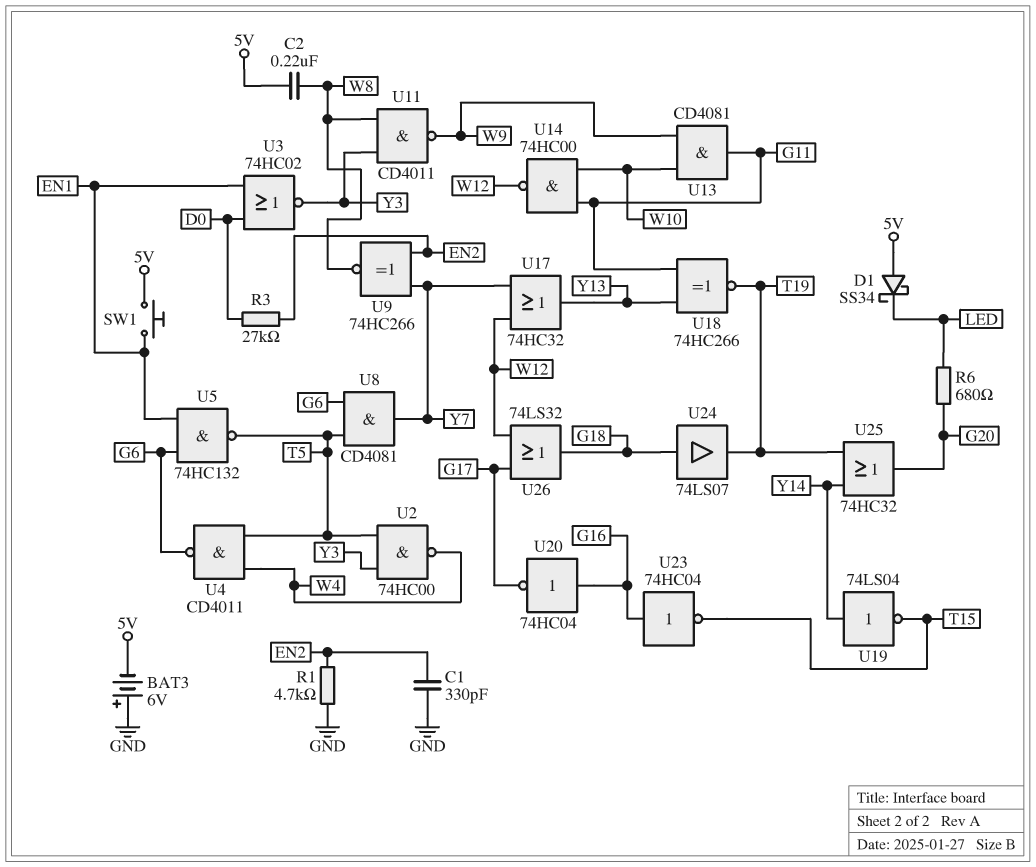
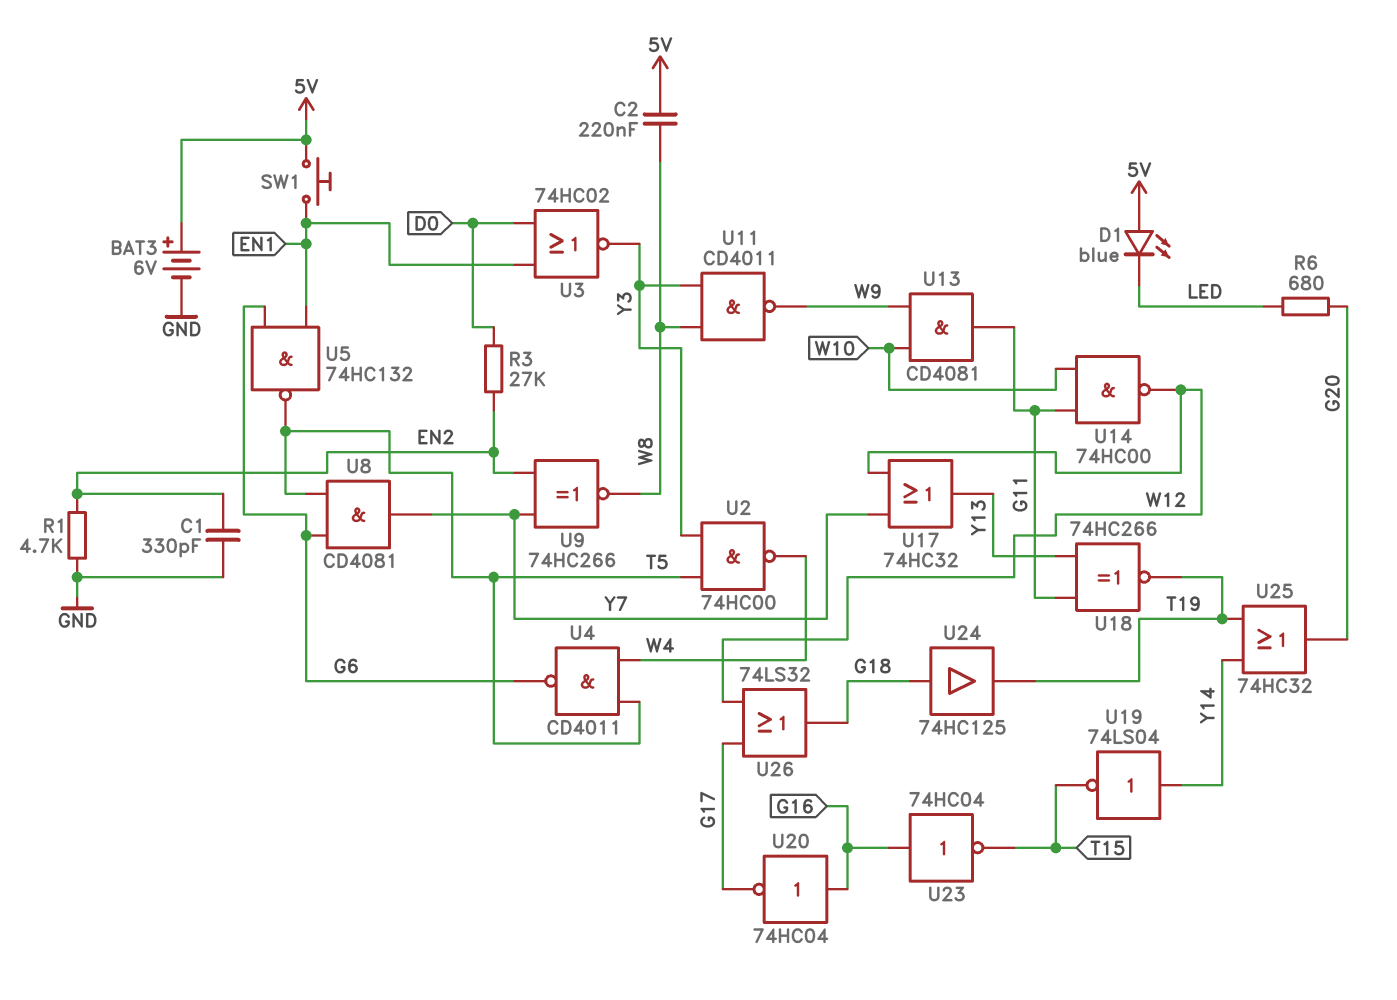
BAT3: 6V (plus GND, minus 5V) -> 6V (plus 5V, minus GND)
D1: schottky SS34 (A 5V, K LED) -> LED blue (A 5V, K LED)
U24: buffer 74LS07 (in G18, out T19) -> buffer 74HC125 (in G18, out T19)

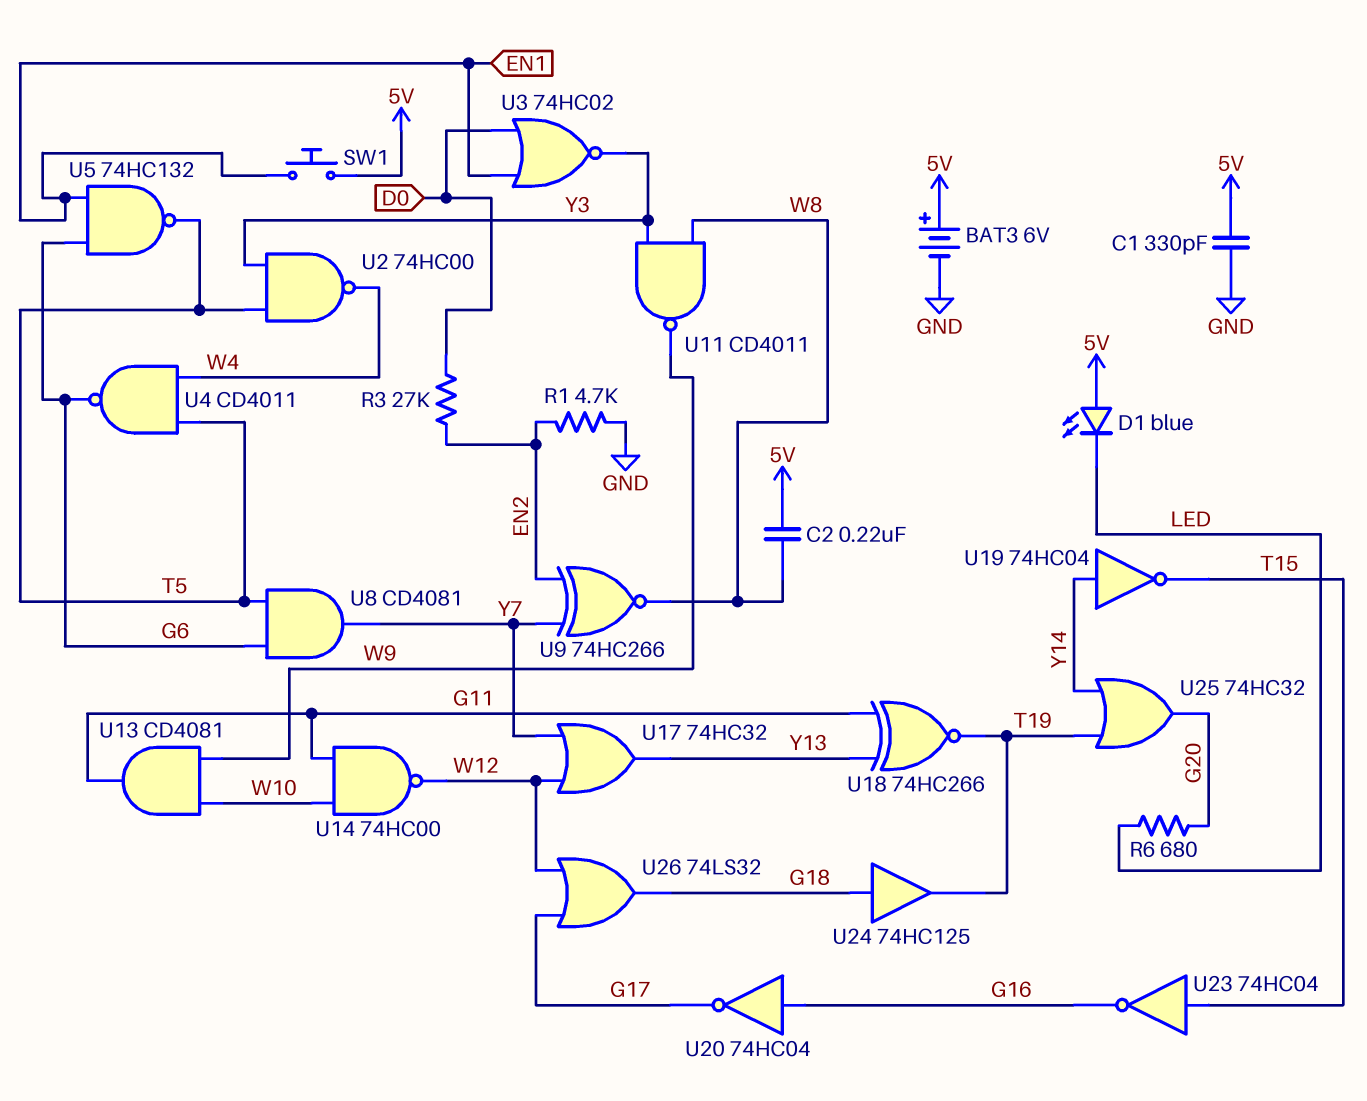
C1: 330pF (EN2, GND) -> 330pF (5V, GND)
U19: NOT 74LS04 (in Y14, out T15) -> NOT 74HC04 (in Y14, out T15)
U23: NOT 74HC04 (in G16, out T15) -> NOT 74HC04 (in T15, out G16)

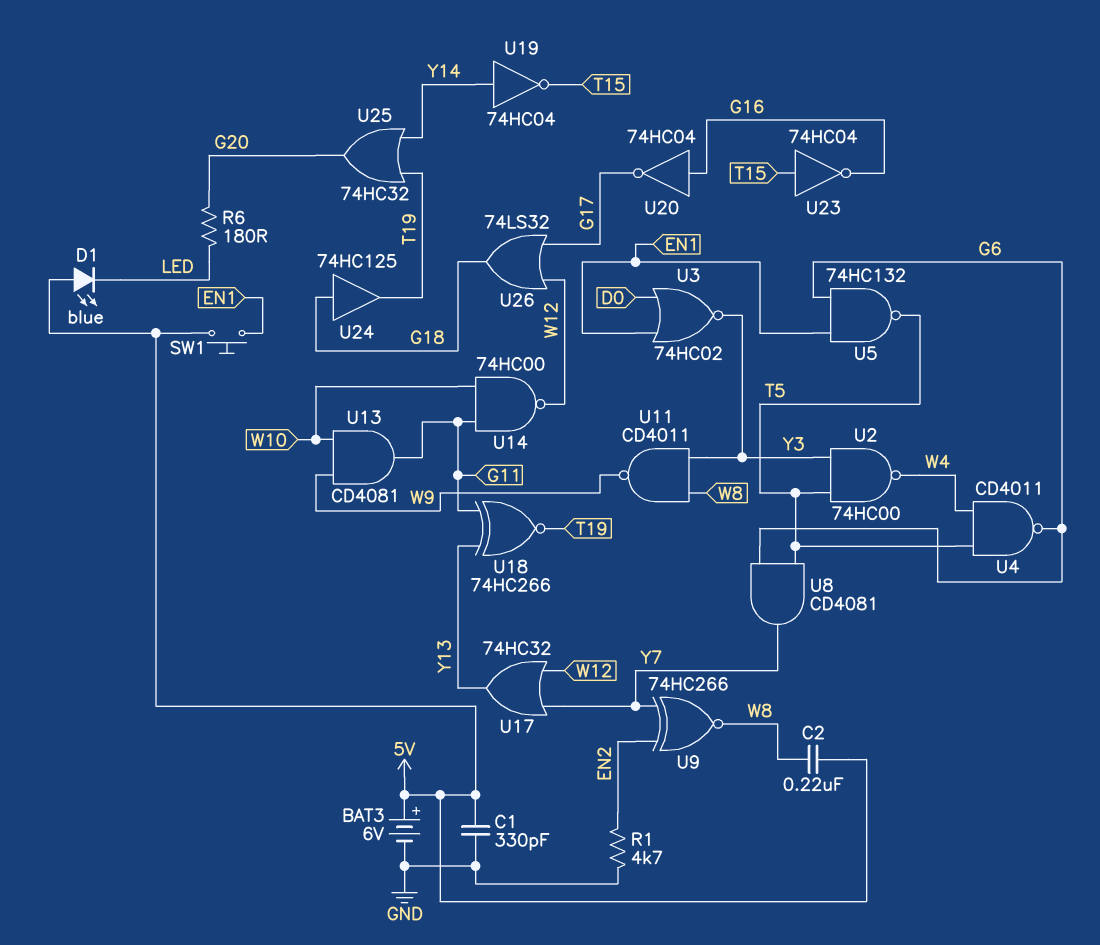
R3: 27k (D0, EN2) -> none
R6: 680 (G20, LED) -> 180 (G20, LED)

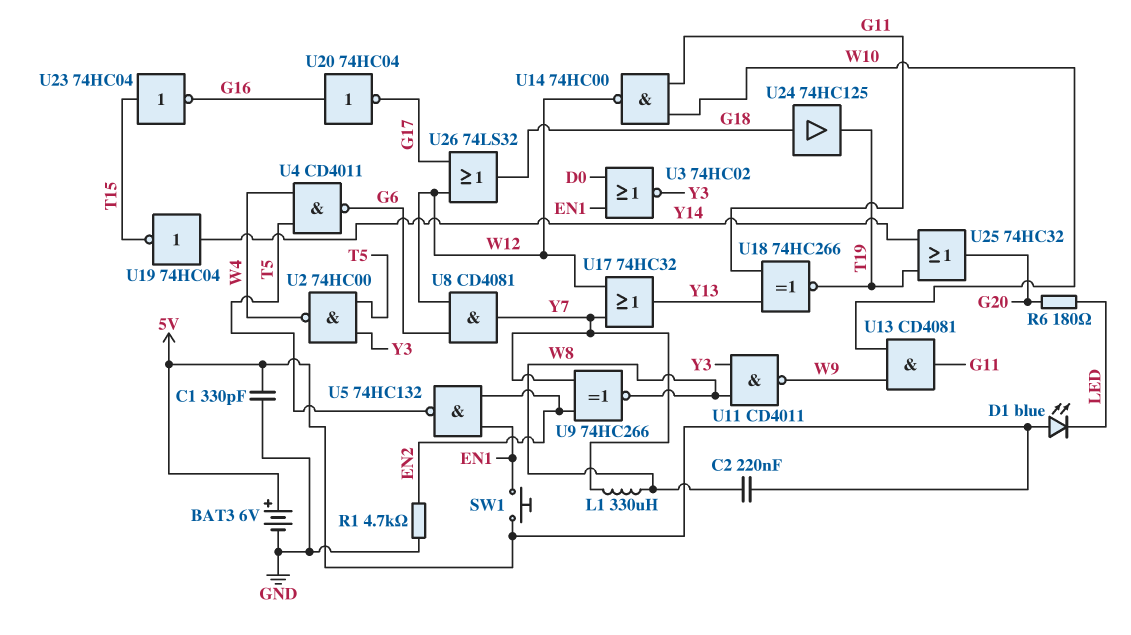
L1: none -> 330uH (W8, Y7)
U5: NAND 74HC132 (in EN1, in G6, out T5) -> NAND 74HC132 (in EN1, in EN2, out T5)
U8: AND CD4081 (in G6, in T5, out Y7) -> AND CD4081 (in G6, in W12, out Y7)

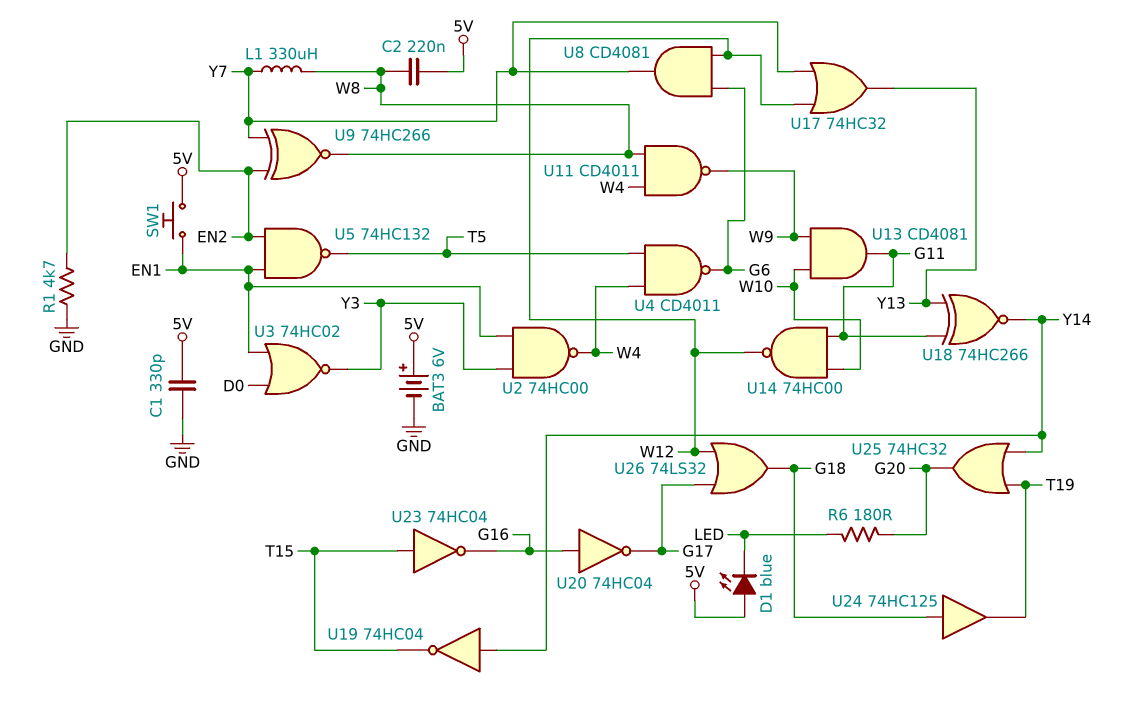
U2: NAND 74HC00 (in T5, in Y3, out W4) -> NAND 74HC00 (in EN1, in Y3, out W4)
U11: NAND CD4011 (in W8, in Y3, out W9) -> NAND CD4011 (in W4, in W8, out W9)
U18: XNOR 74HC266 (in G11, in Y13, out T19) -> XNOR 74HC266 (in G11, in Y13, out Y14)

